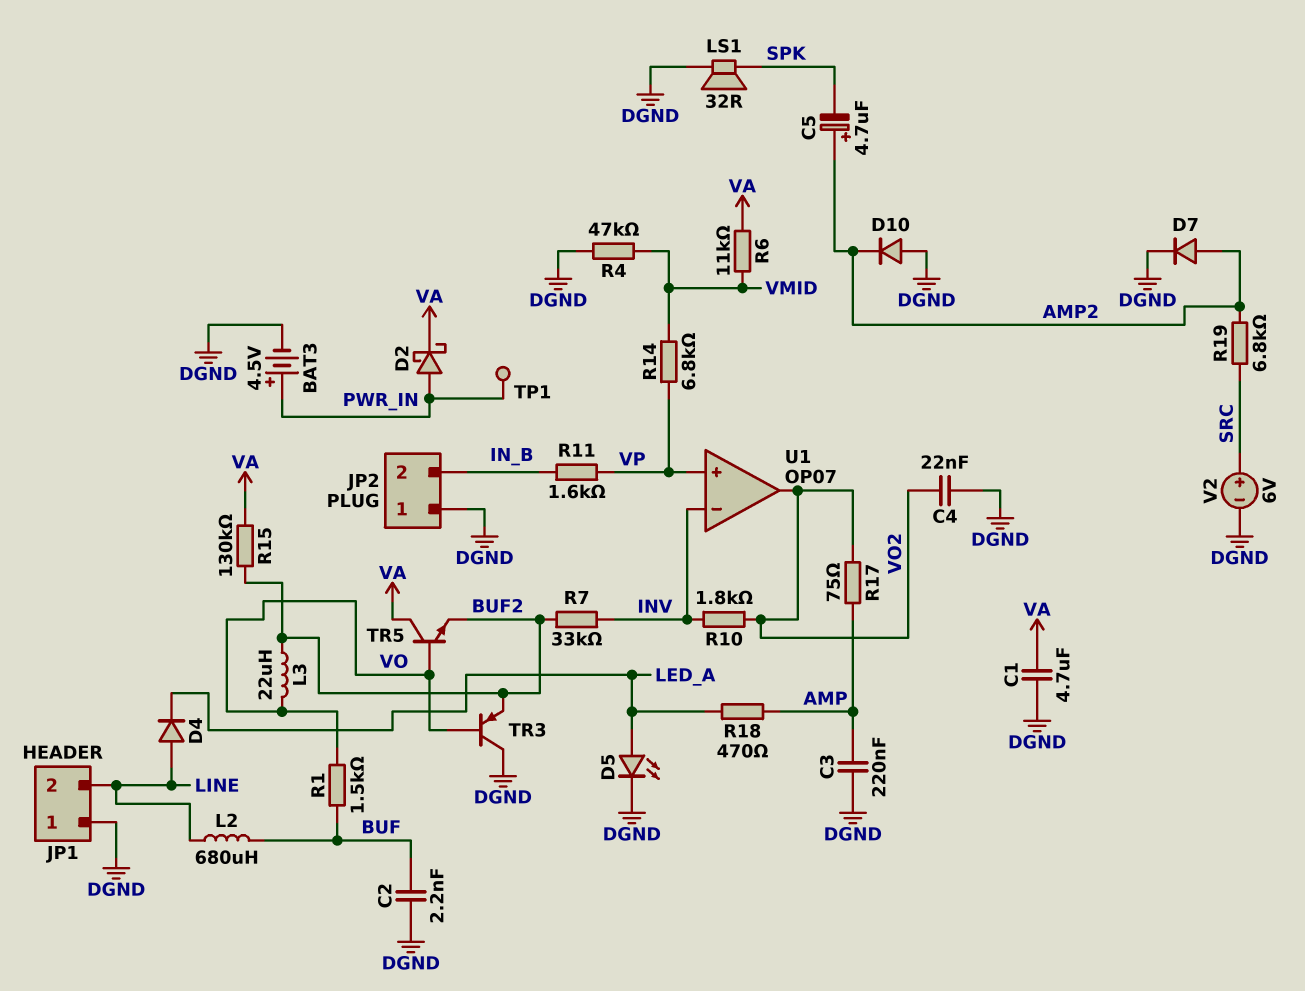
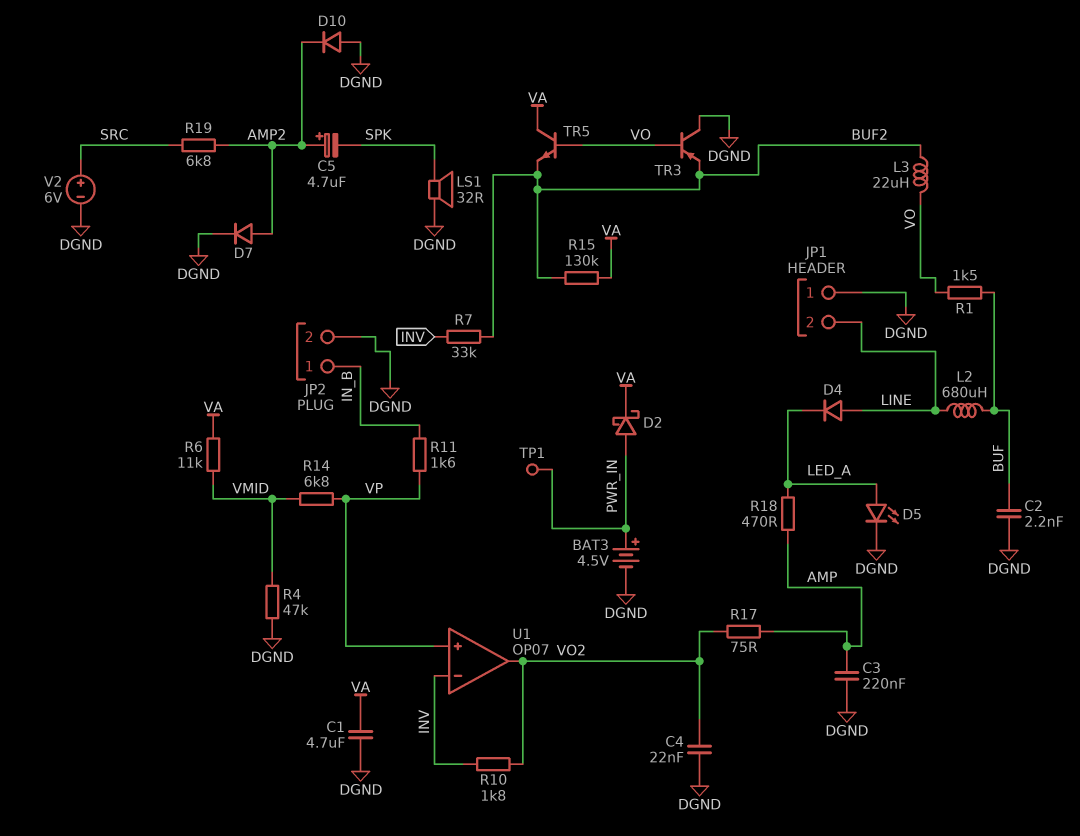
JP2 pin 1: DGND -> IN_B
JP2 pin 2: IN_B -> DGND

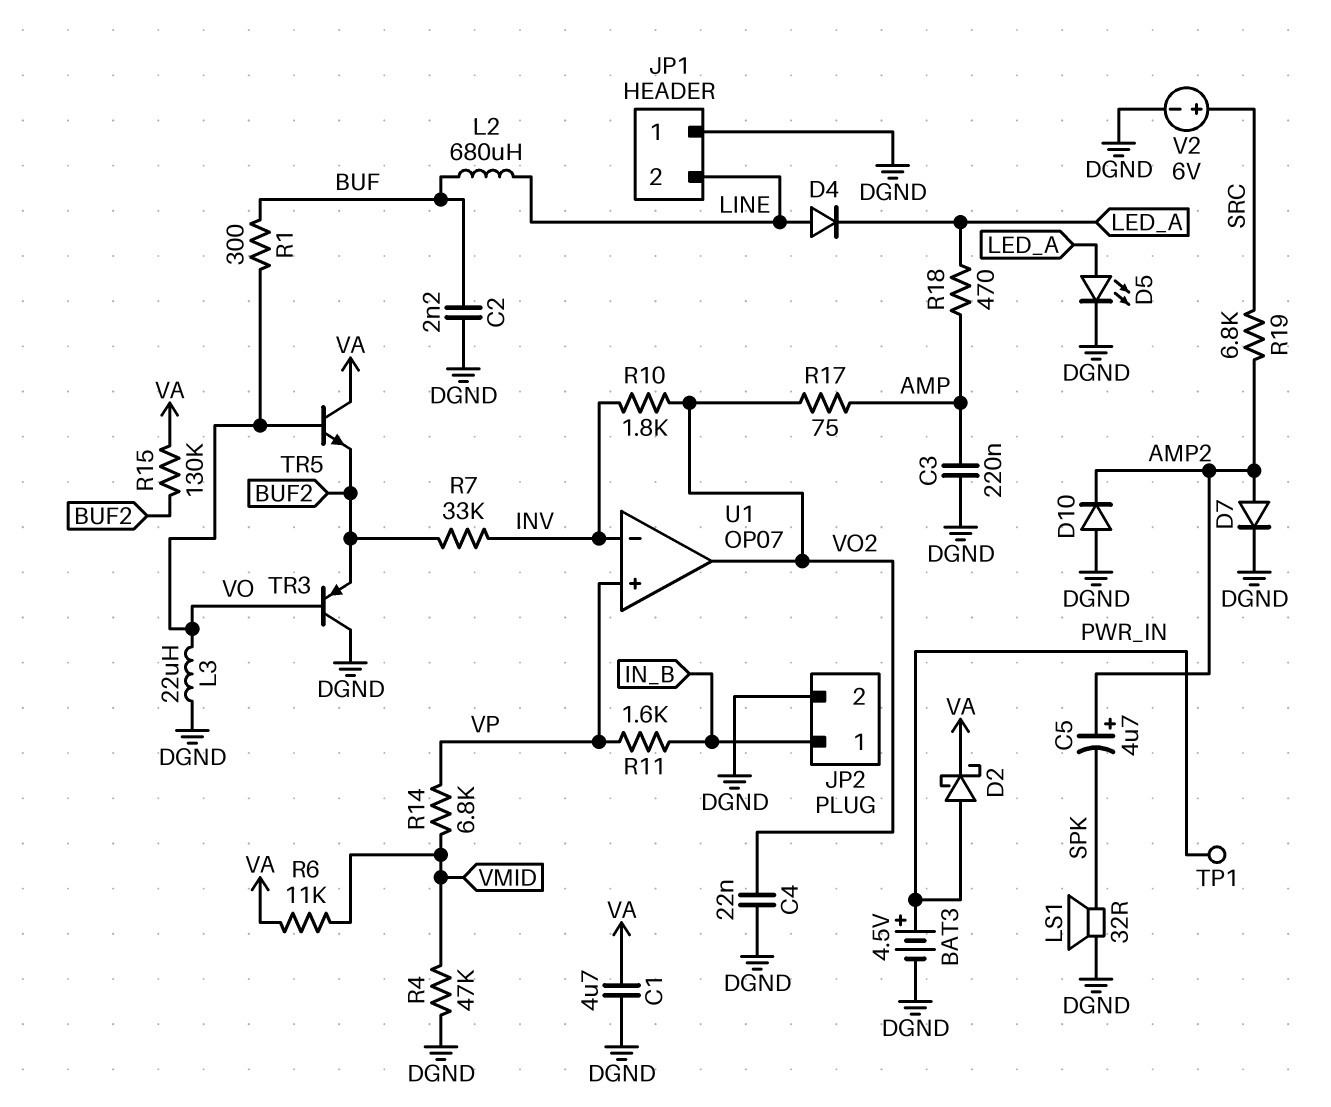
L3: 22uH (BUF2, VO) -> 22uH (DGND, VO)
R1: 1.5k (BUF, VO) -> 300 (BUF, VO)

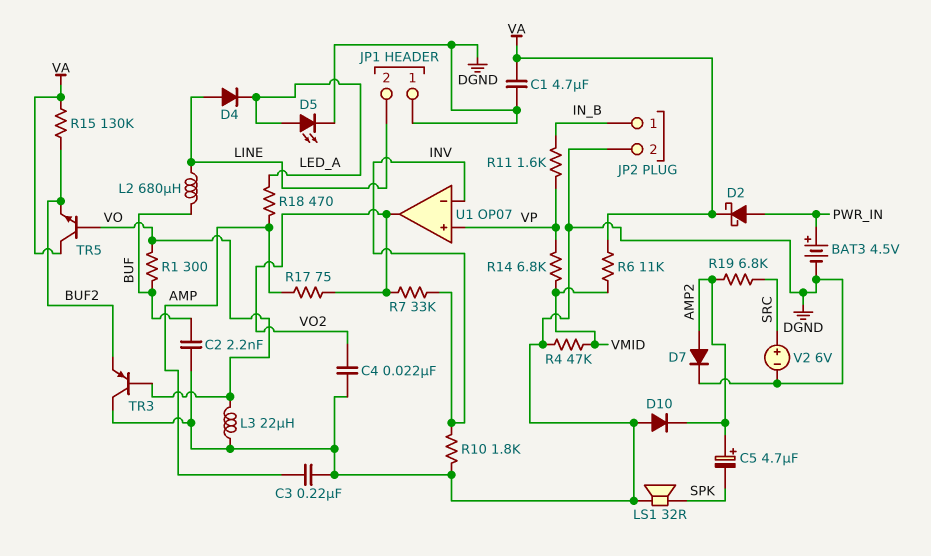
R7: 33k (BUF2, INV) -> 33k (INV, VO2)
R10: 1.8k (INV, VO2) -> 1.8k (DGND, INV)
TP1: test point (PWR_IN) -> none

